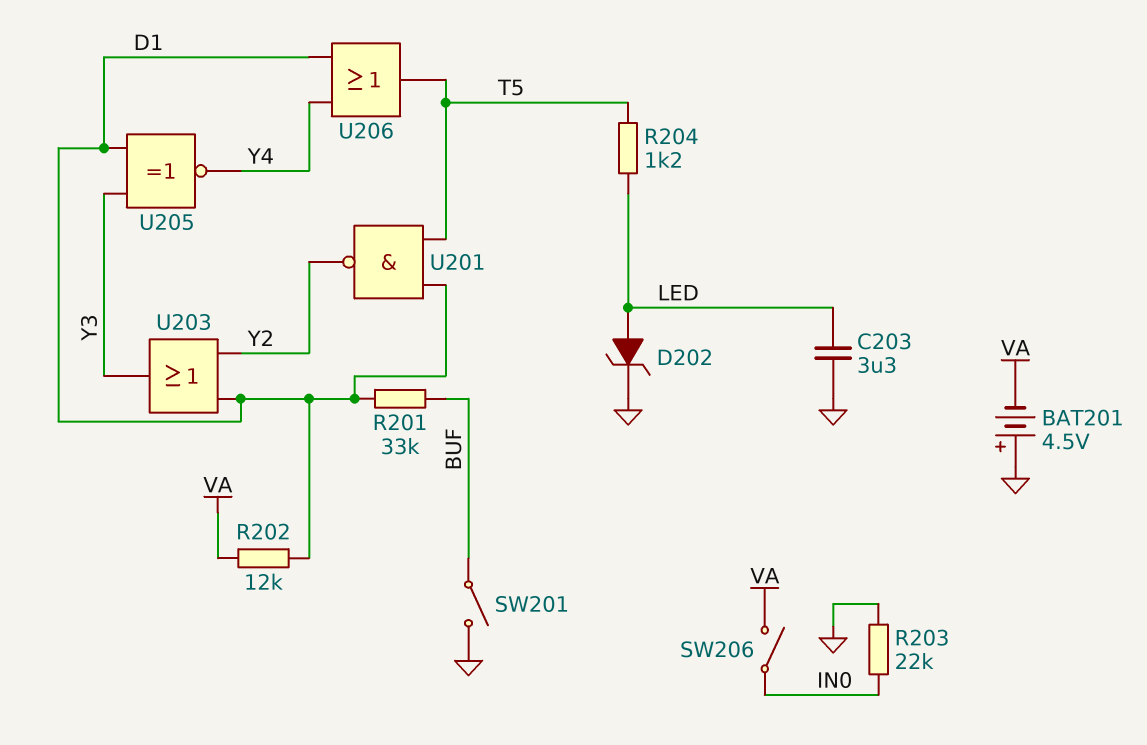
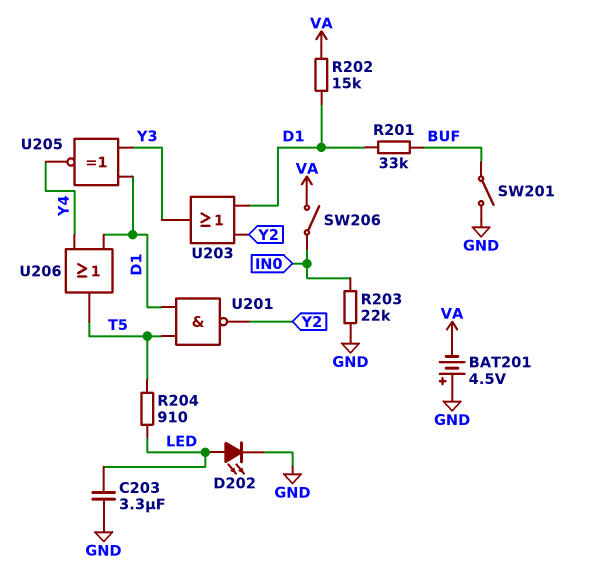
D202: zener (A LED, K GND) -> LED (A LED, K GND)
R202: 12k (D1, VA) -> 15k (D1, VA)
R204: 1.2k (LED, T5) -> 910 (LED, T5)

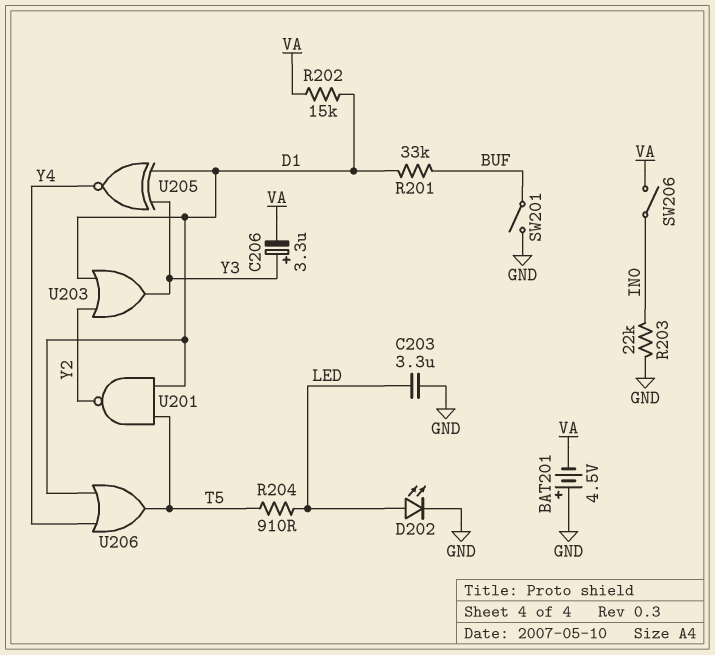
C206: none -> 3.3uF (plus Y3, minus VA)

